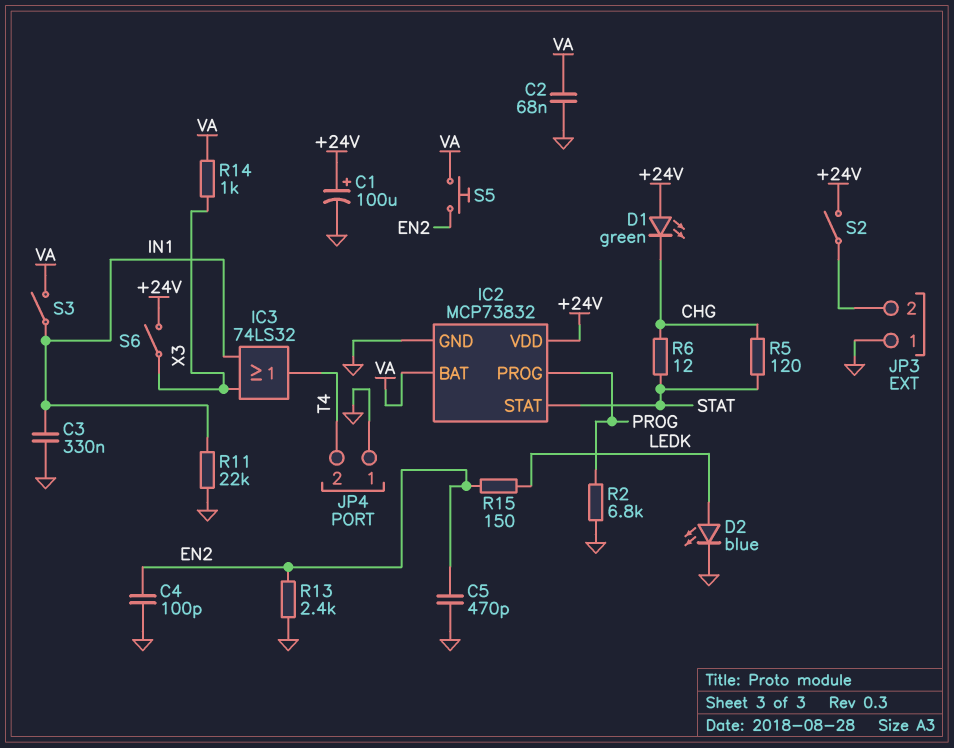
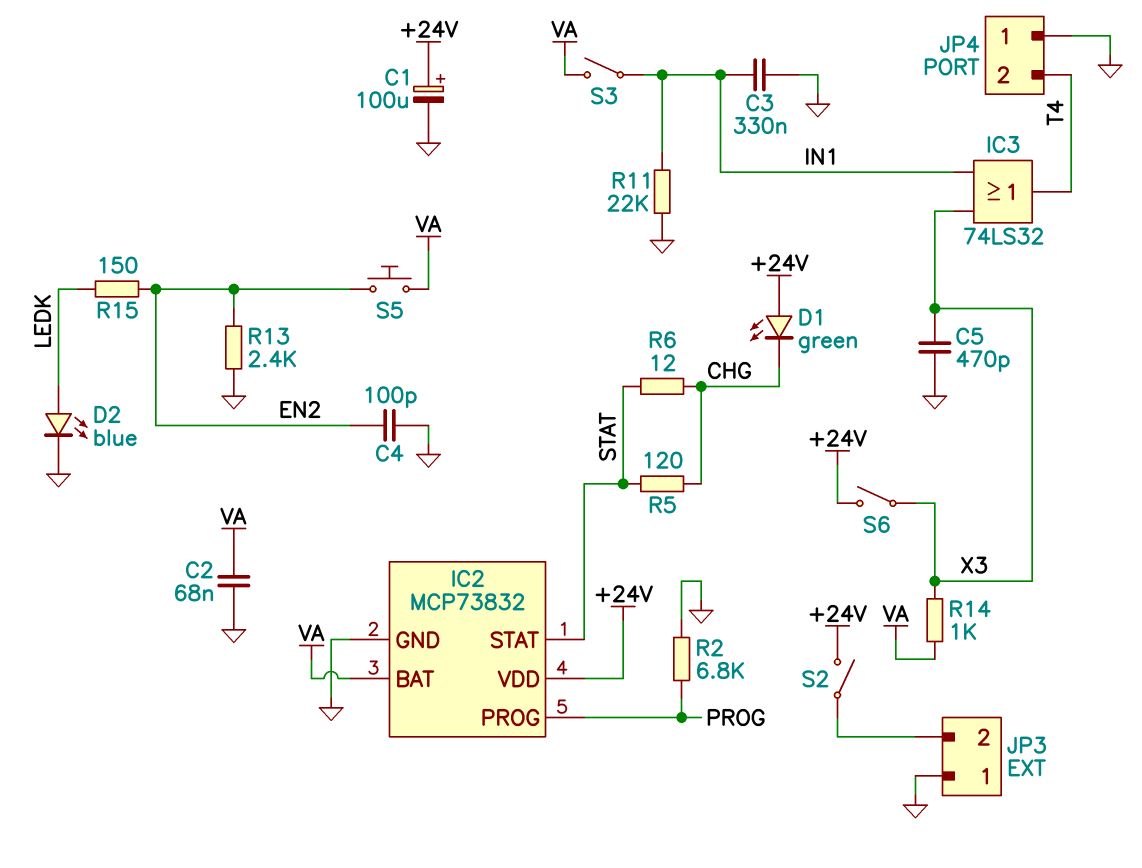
C5: 470pF (EN2, GND) -> 470pF (GND, X3)

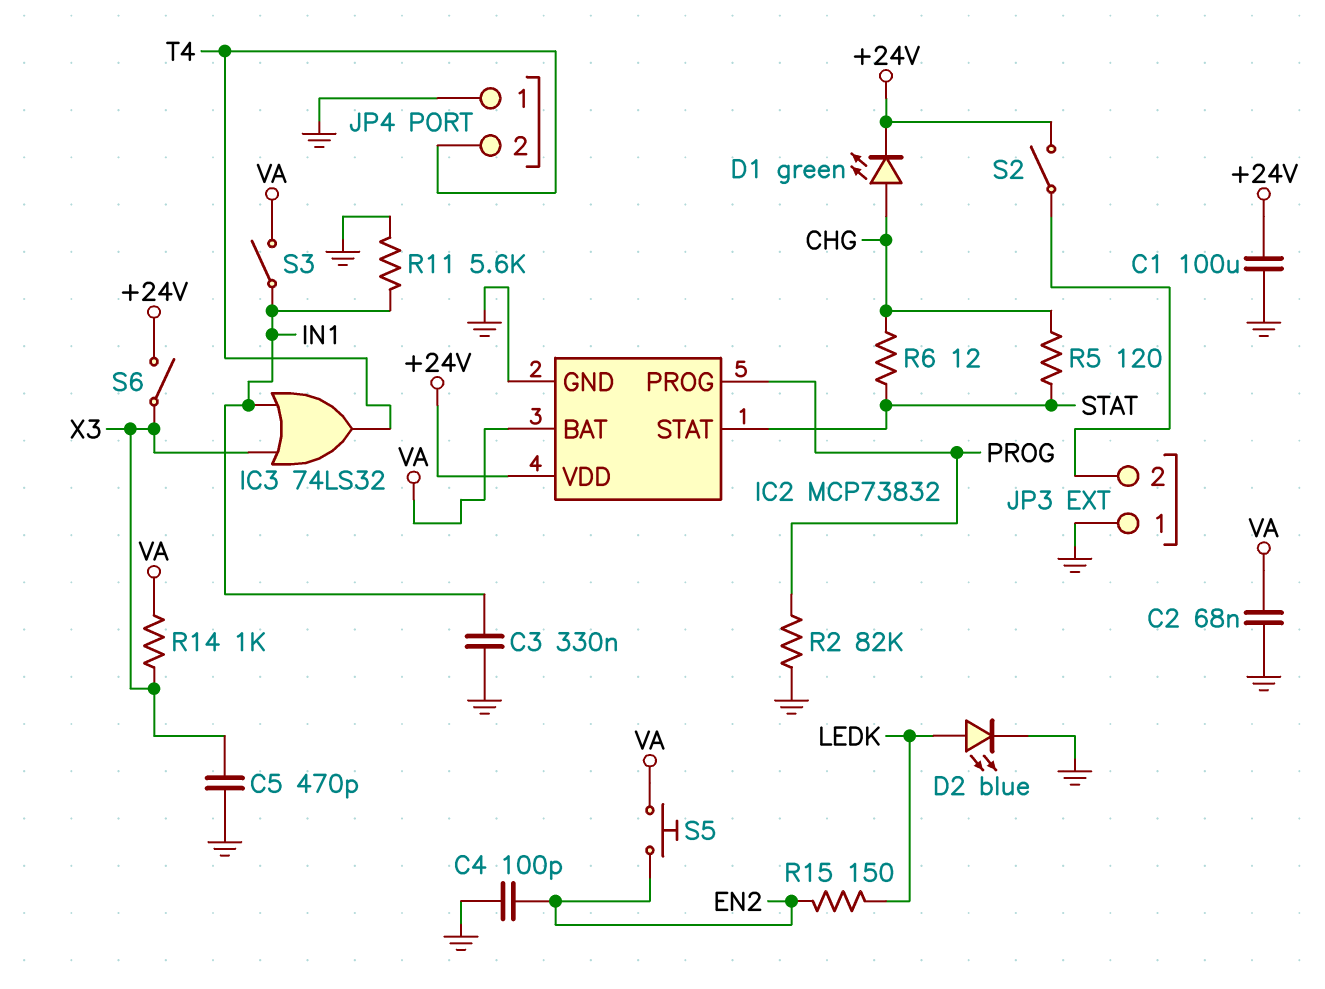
C1: 100uF (plus +24V, minus GND) -> 100uF (+24V, GND)
D1: LED green (A +24V, K CHG) -> LED green (A CHG, K +24V)
R2: 6.8k (GND, PROG) -> 82k (GND, PROG)
R11: 22k (GND, IN1) -> 5.6k (GND, IN1)
R13: 2.4k (EN2, GND) -> none

